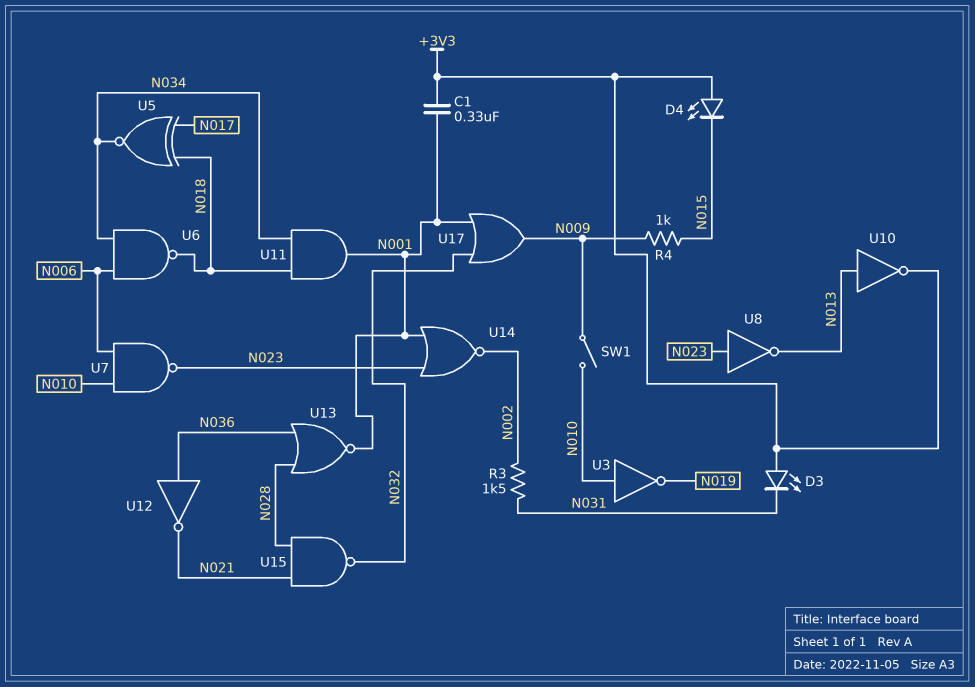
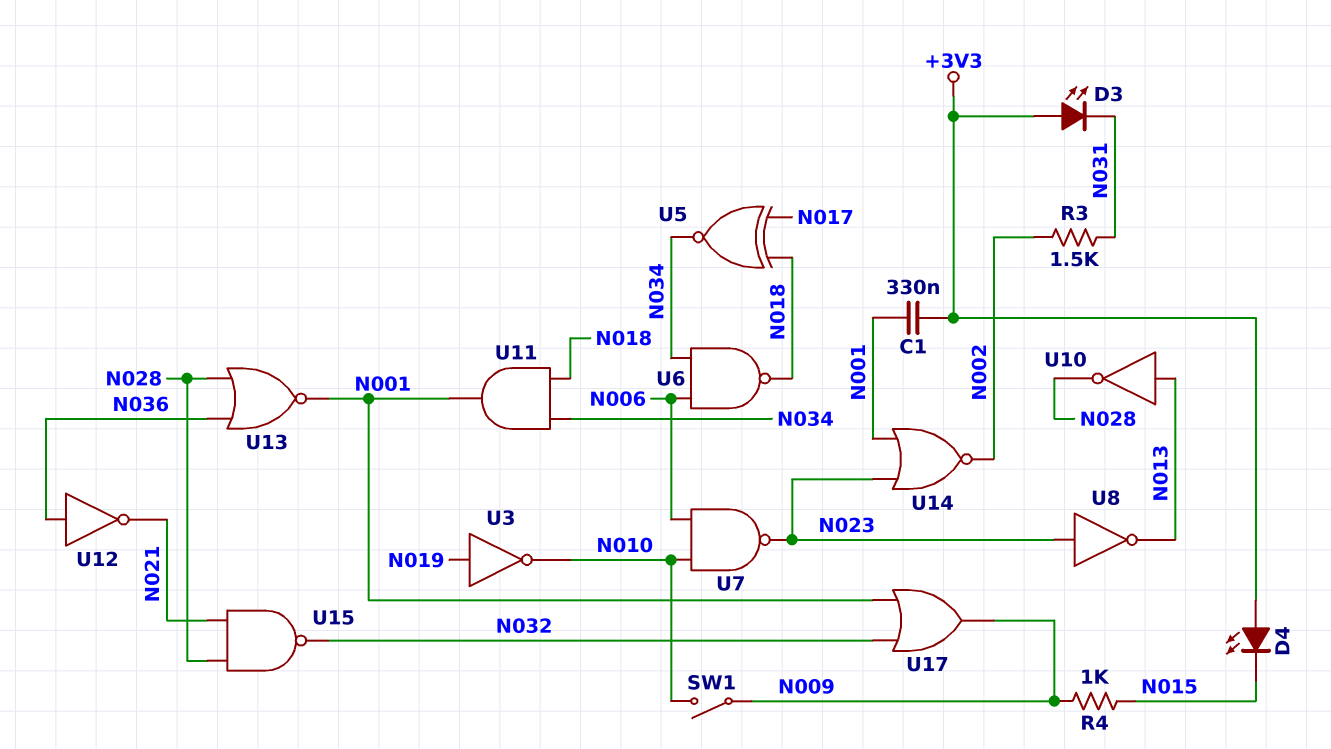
U3: NOT (in N010, out N019) -> NOT (in N019, out N010)
U10: NOT (in N013, out +3V3) -> NOT (in N013, out N028)

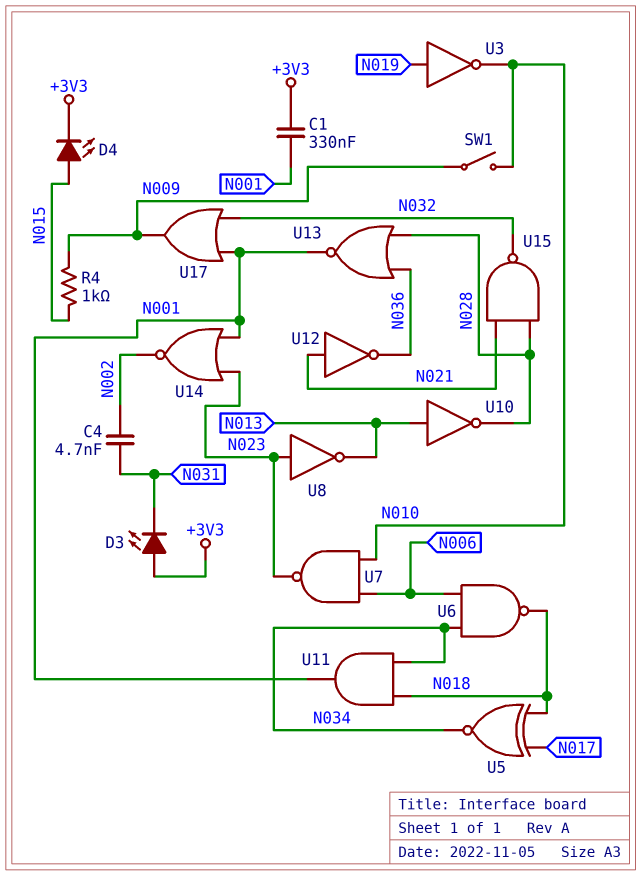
C4: none -> 4.7nF (N002, N031)
D4: LED (A +3V3, K N015) -> LED (A N015, K +3V3)
R3: 1.5k (N002, N031) -> none
U12: NOT (in N036, out N021) -> NOT (in N021, out N036)

